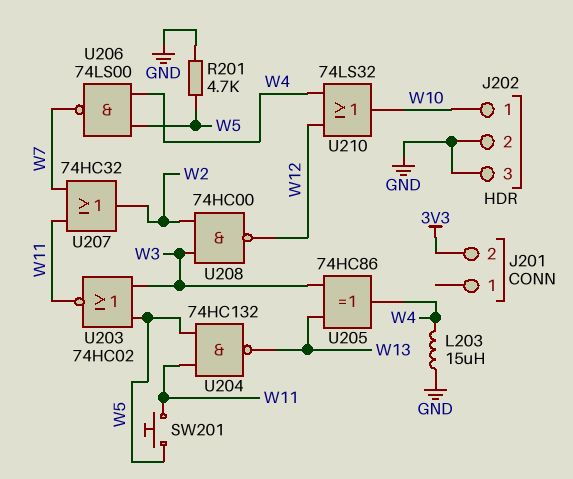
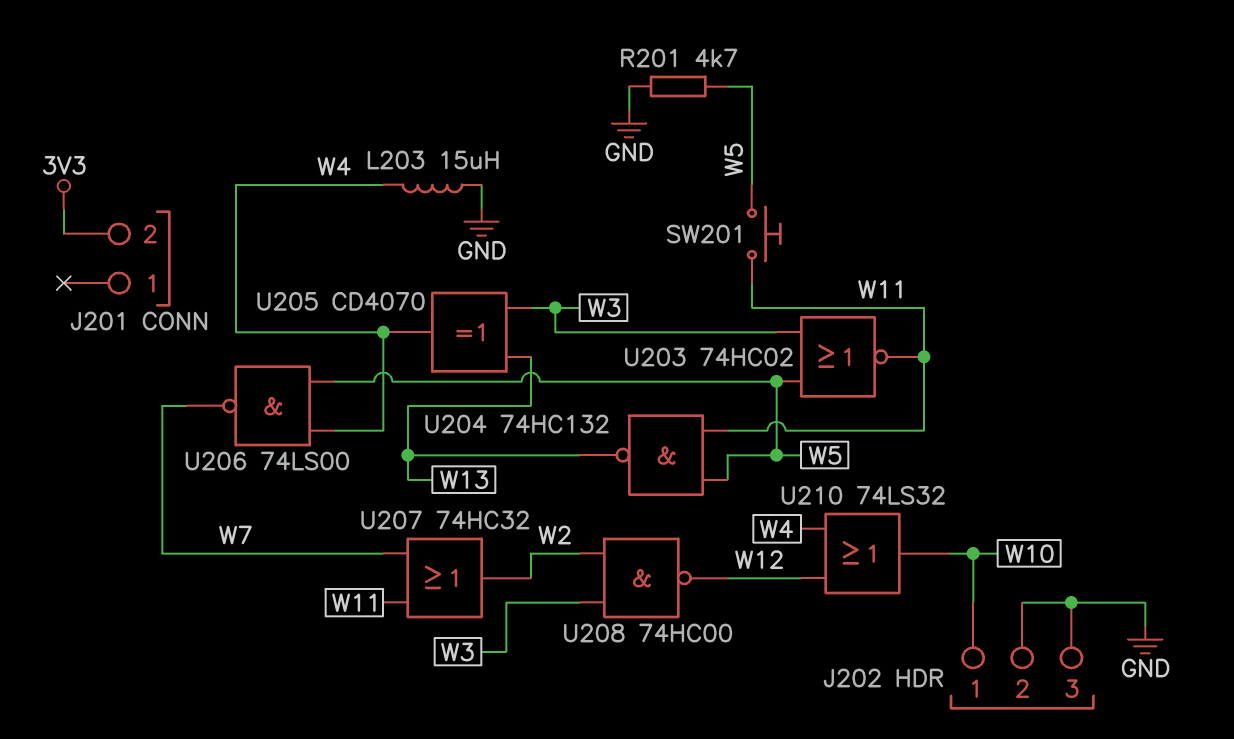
U205: XOR 74HC86 (in W3, in W13, out W4) -> XOR CD4070 (in W3, in W13, out W4)

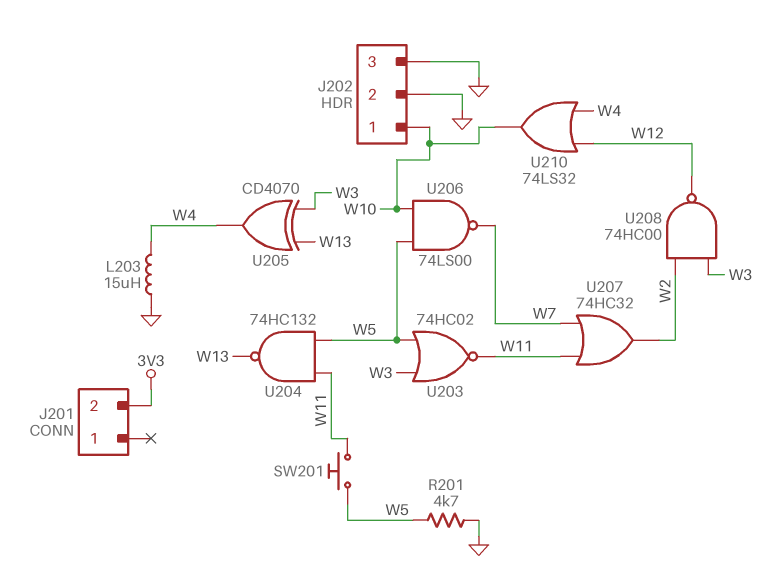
U206: NAND 74LS00 (in W4, in W5, out W7) -> NAND 74LS00 (in W5, in W10, out W7)

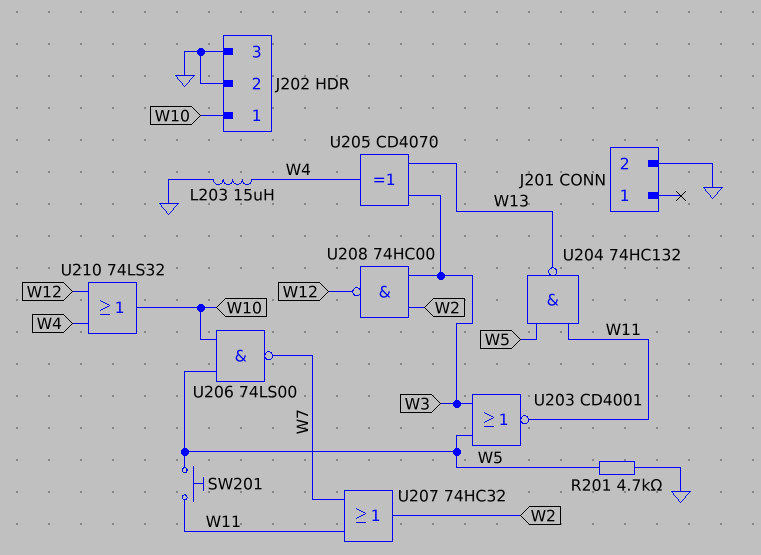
J201 pin 2: 3V3 -> GND
U203: NOR 74HC02 (in W3, in W5, out W11) -> NOR CD4001 (in W3, in W5, out W11)

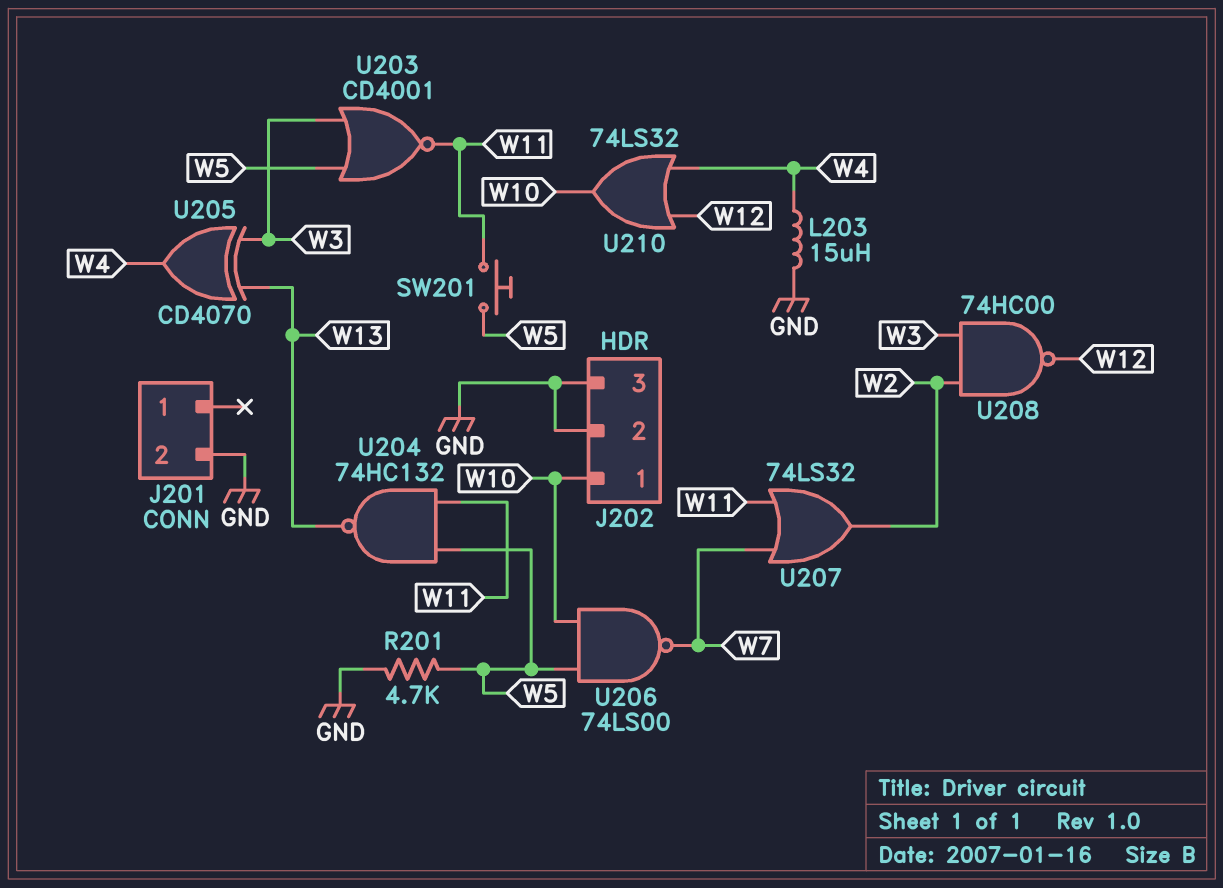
U207: OR 74HC32 (in W7, in W11, out W2) -> OR 74LS32 (in W7, in W11, out W2)

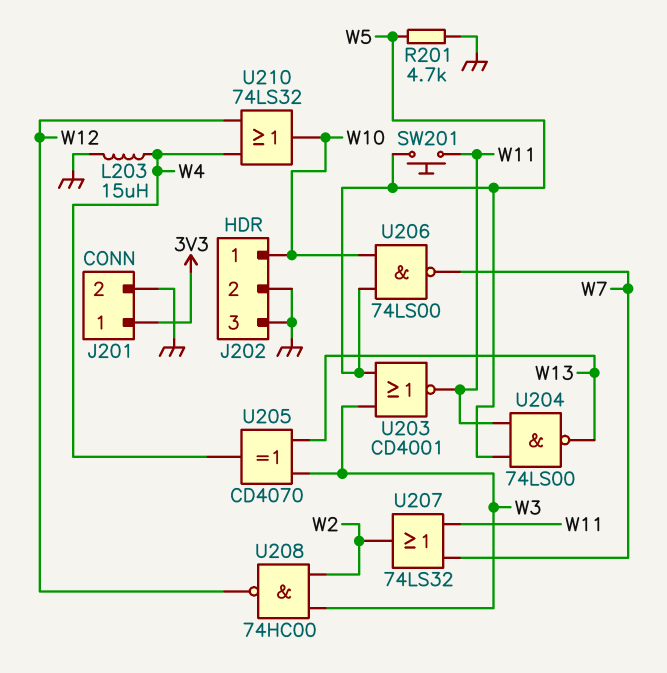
J201 pin 1: none -> 3V3
U204: NAND 74HC132 (in W5, in W11, out W13) -> NAND 74LS00 (in W5, in W11, out W13)

